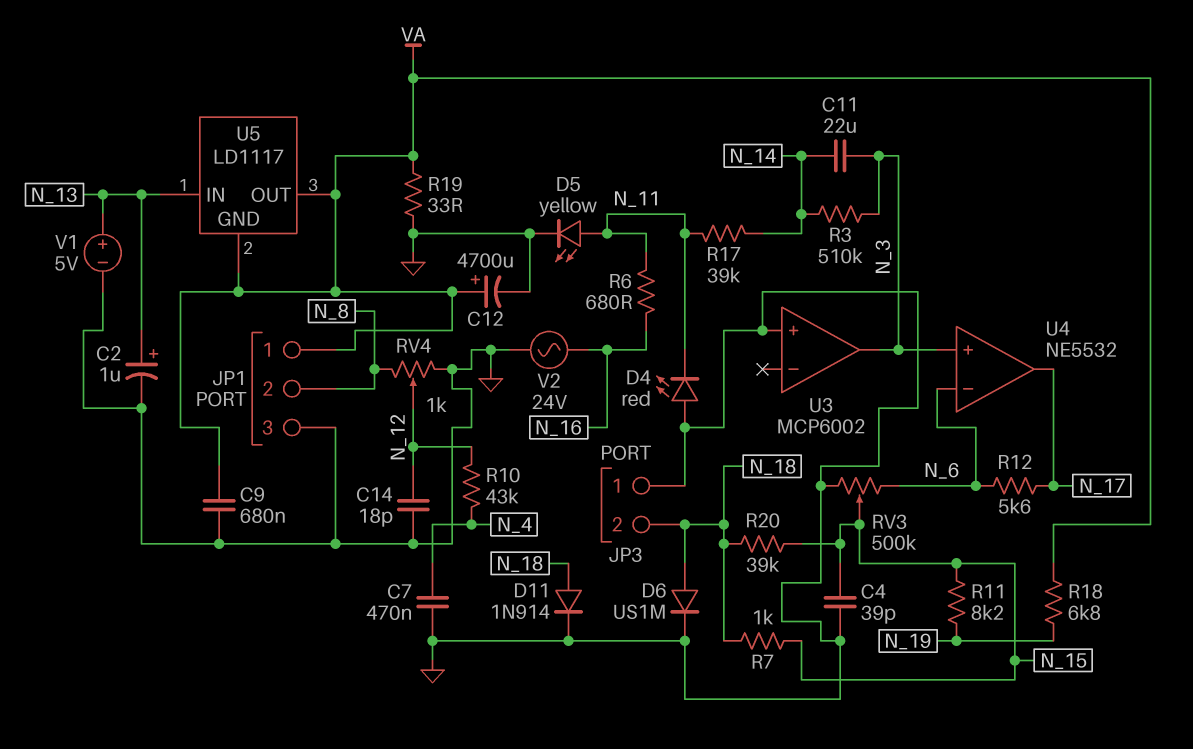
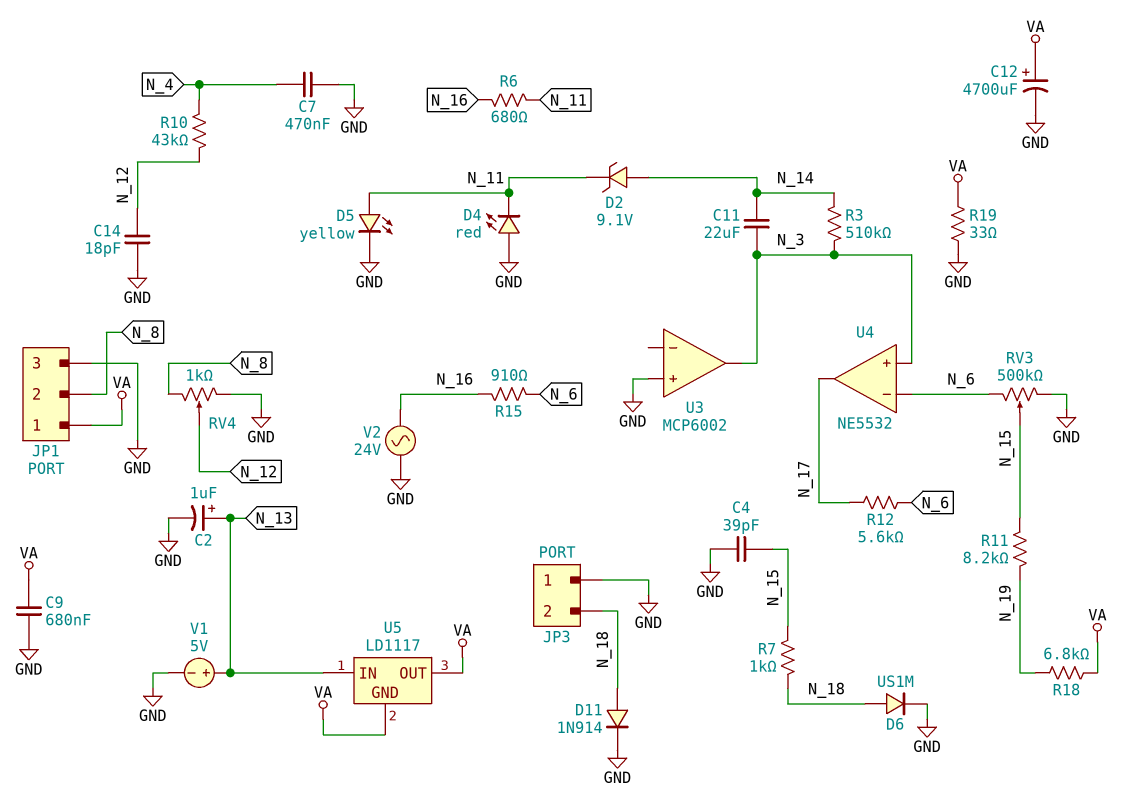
D2: none -> zener 9.1V (A N_14, K N_11)
R15: none -> 910 (N_6, N_16)
R17: 39k (N_11, N_14) -> none
R20: 39k (N_15, N_18) -> none

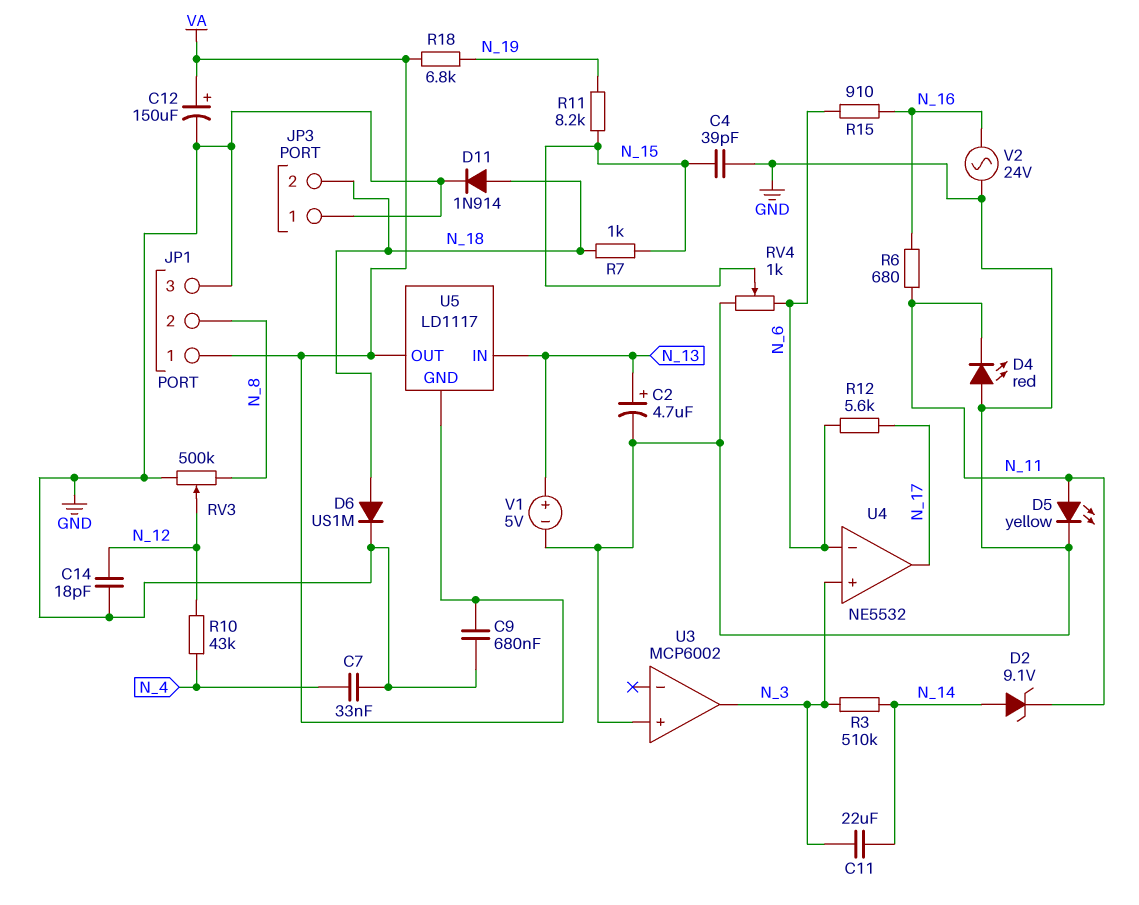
C2: 1uF (plus N_13, minus GND) -> 4.7uF (plus N_13, minus GND)
C7: 470nF (GND, N_4) -> 33nF (GND, N_4)
C12: 4700uF (plus VA, minus GND) -> 150uF (plus VA, minus GND)
R19: 33 (GND, VA) -> none
RV3: 500k (GND, N_6, wiper N_15) -> 500k (GND, N_8, wiper N_12)
RV4: 1k (GND, N_8, wiper N_12) -> 1k (GND, N_6, wiper N_15)

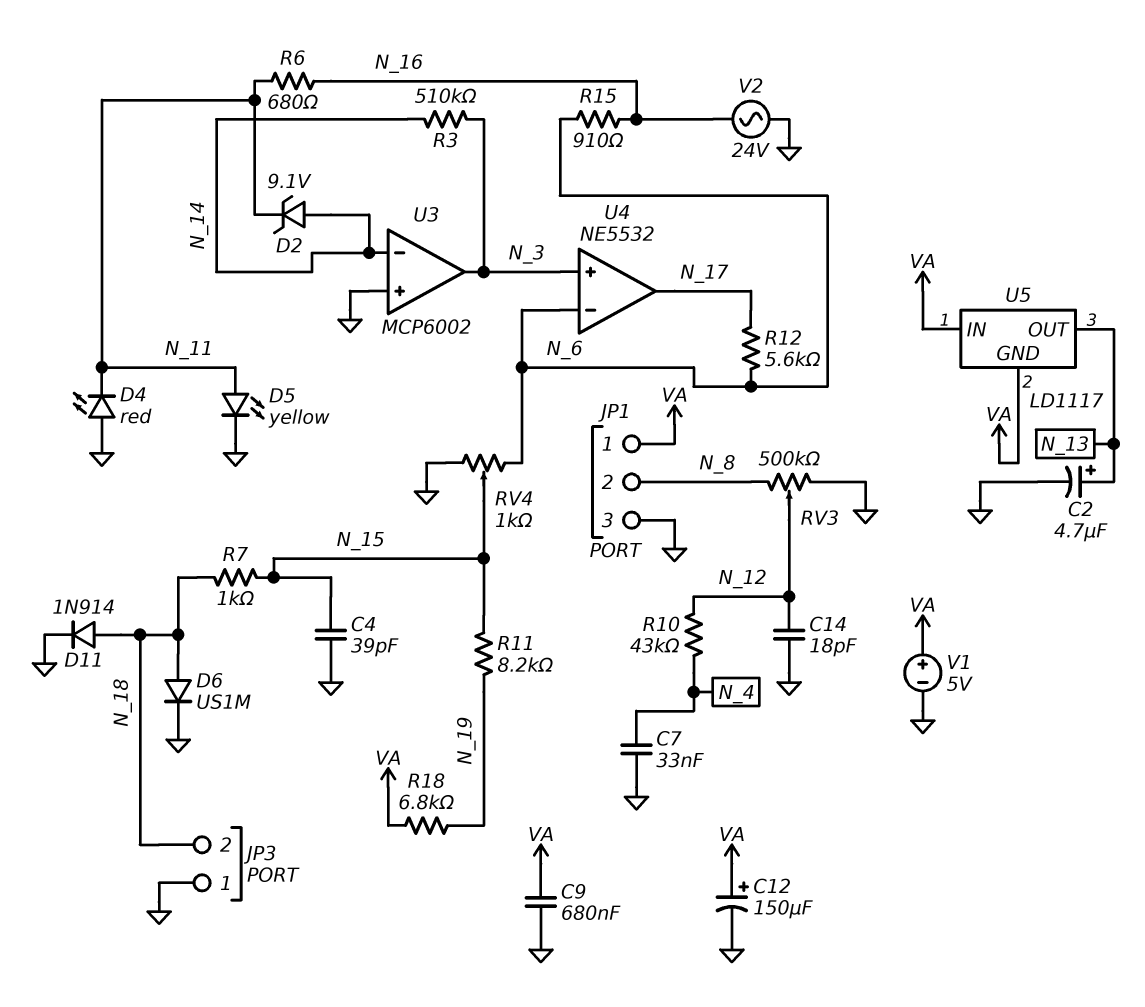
C11: 22uF (N_3, N_14) -> none
U3 pin in-: none -> N_14
U5 pin IN: N_13 -> VA
U5 pin OUT: VA -> N_13
V1: 5V (plus N_13, minus GND) -> 5V (plus VA, minus GND)

